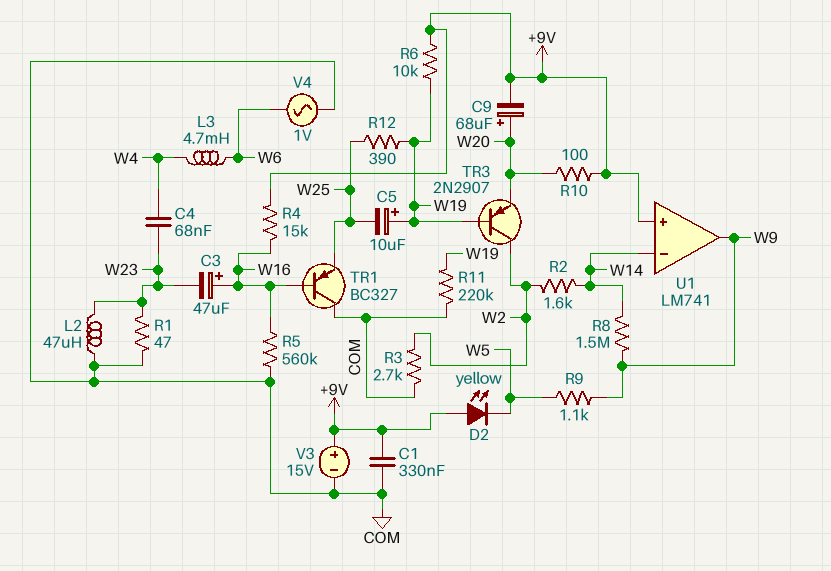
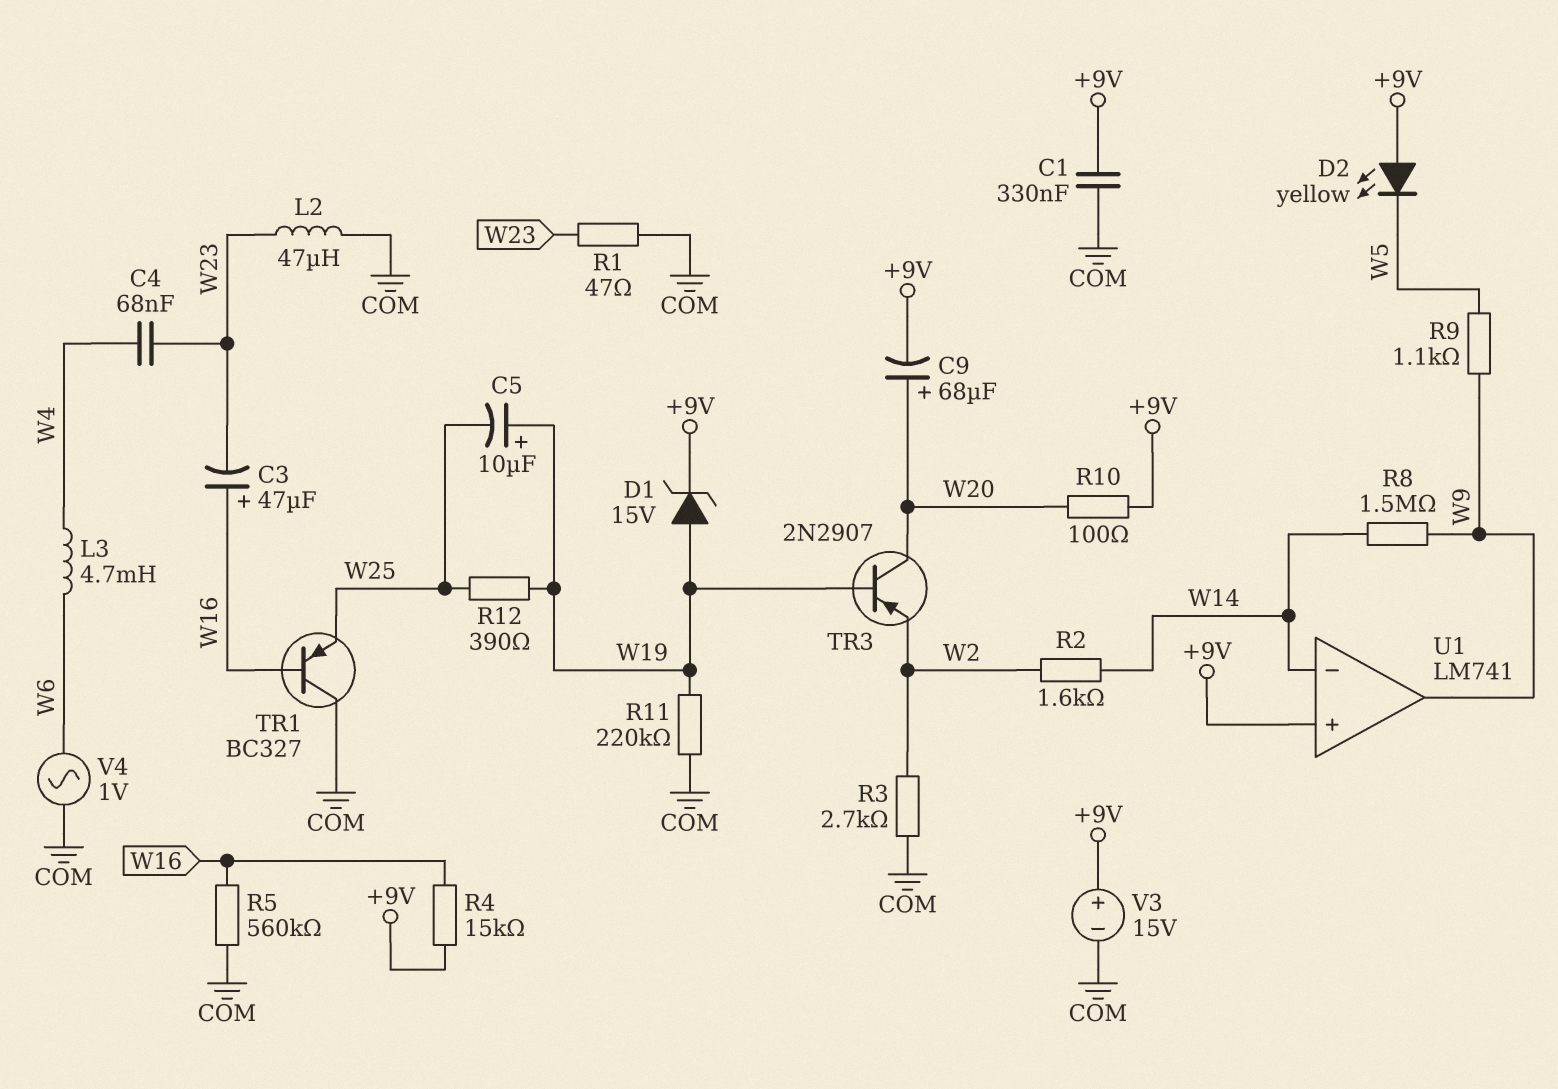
D1: none -> zener 15V (A W19, K +9V)
R6: 10k (+9V, W19) -> none
TR3: PNP 2N2907 (B W19, C W2, E W20) -> PNP 2N2907 (B W19, C W20, E W2)

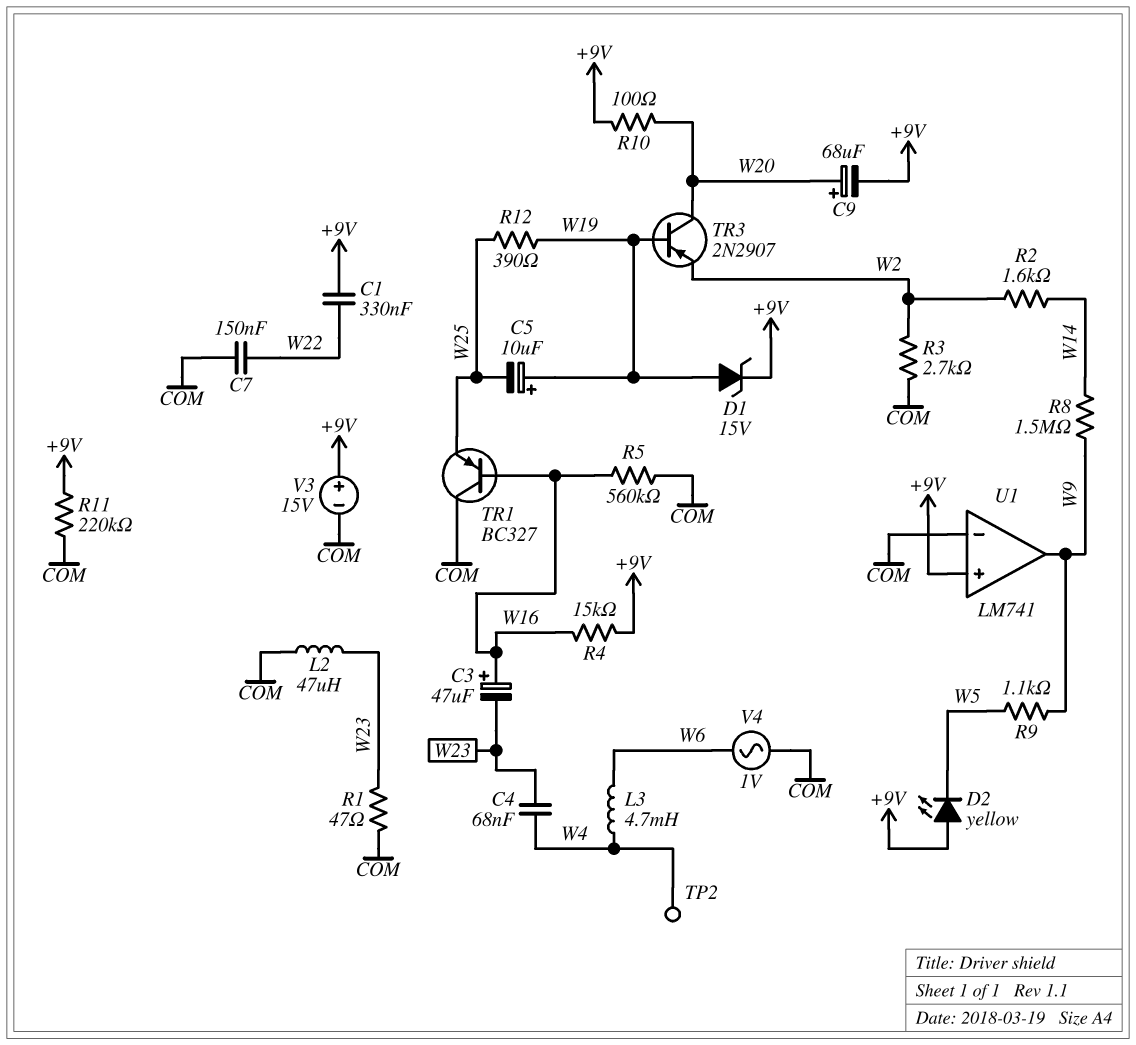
C1: 330nF (+9V, COM) -> 330nF (+9V, W22)
C7: none -> 150nF (COM, W22)
R11: 220k (COM, W19) -> 220k (+9V, COM)
TP2: none -> test point (W4)
U1 pin in-: W14 -> COM

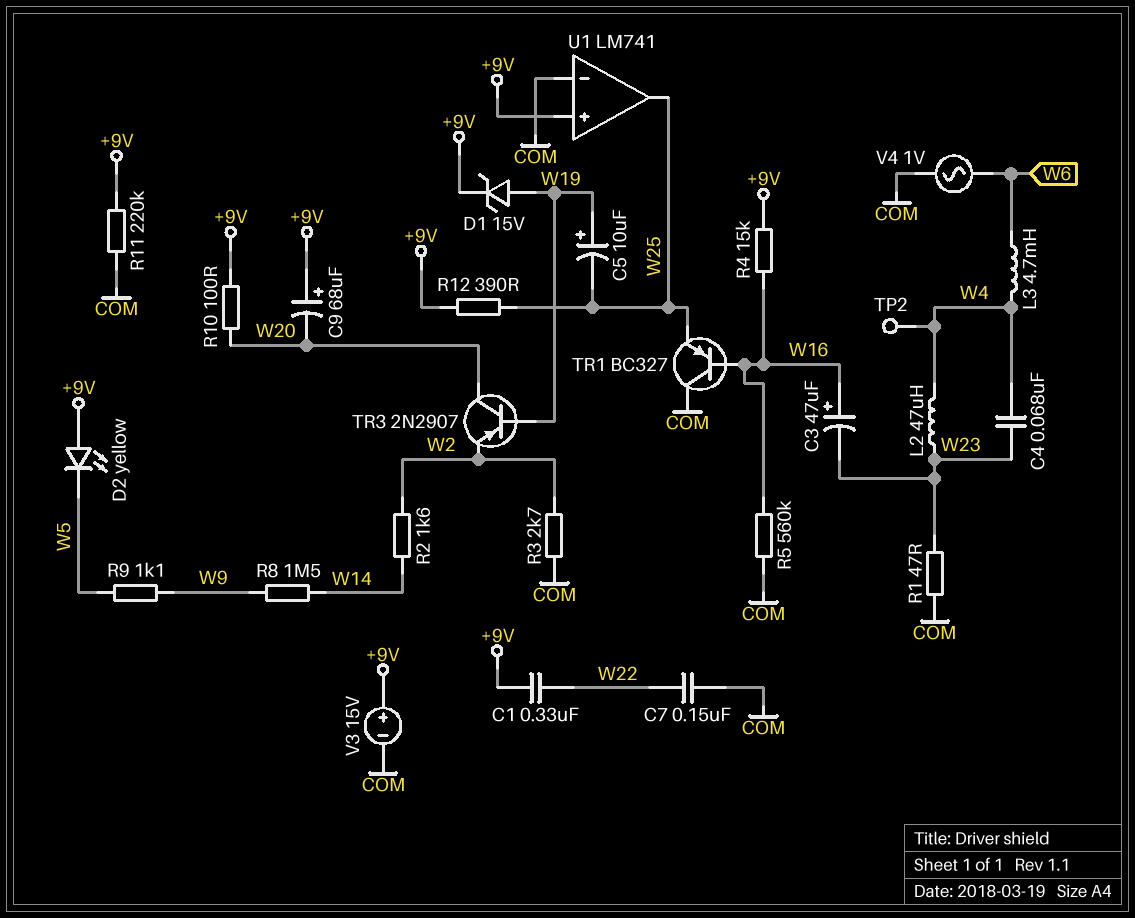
C9: 68uF (plus W20, minus +9V) -> 68uF (plus +9V, minus W20)
L2: 47uH (COM, W23) -> 47uH (W4, W23)
R12: 390 (W19, W25) -> 390 (+9V, W25)
U1 pin out: W9 -> W25

